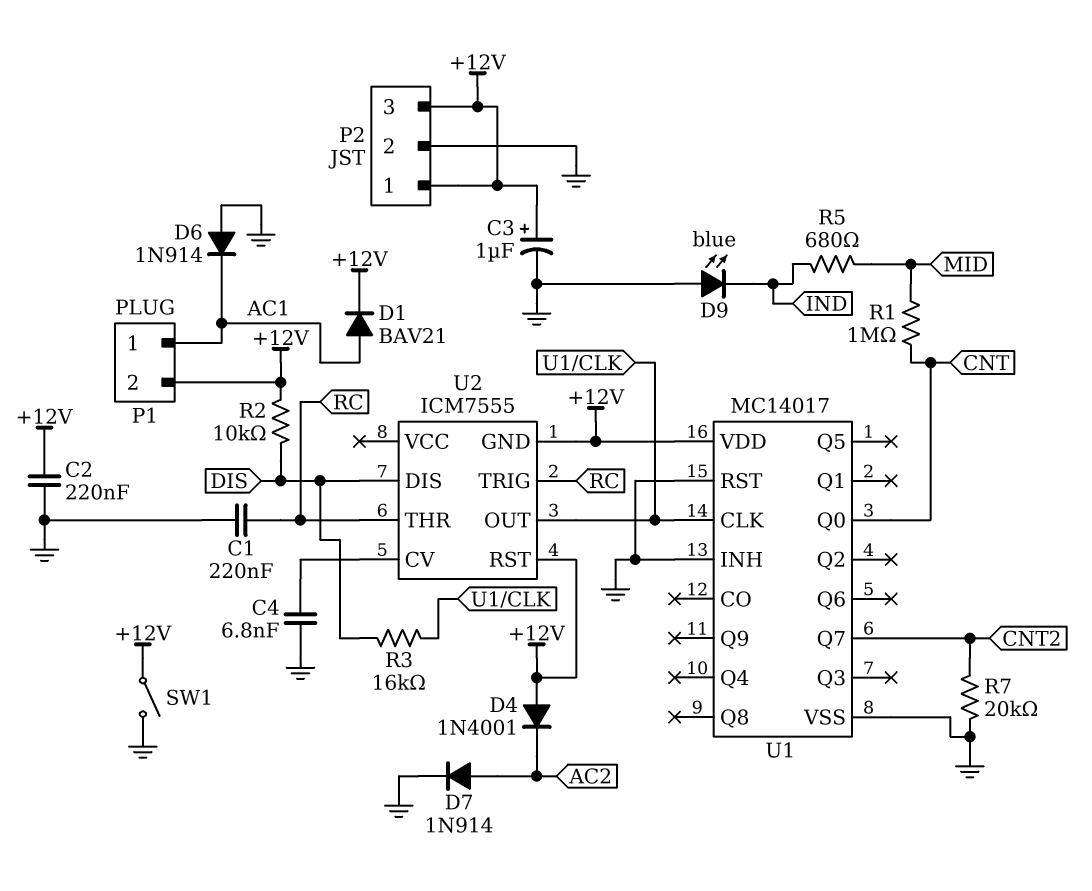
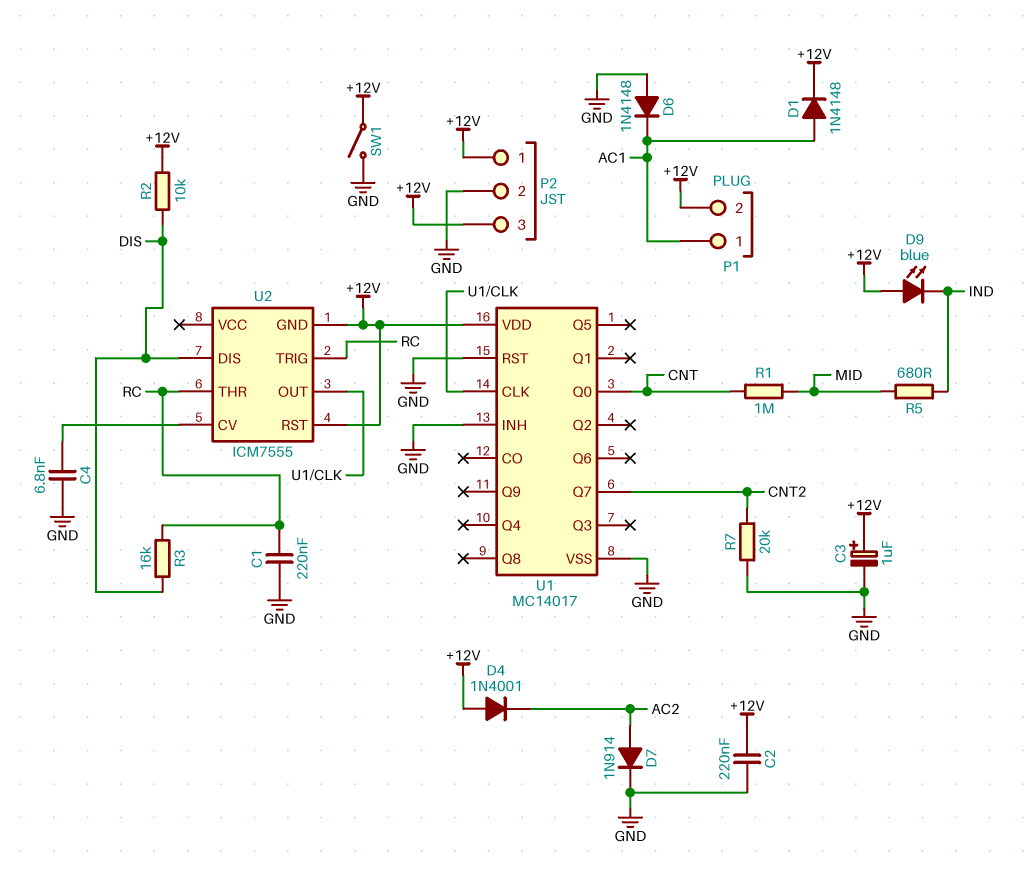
D1: diode BAV21 (A AC1, K +12V) -> diode 1N4148 (A AC1, K +12V)
D6: diode 1N914 (A GND, K AC1) -> diode 1N4148 (A GND, K AC1)
D9: LED blue (A GND, K IND) -> LED blue (A +12V, K IND)
R3: 16k (DIS, U1/CLK) -> 16k (DIS, RC)

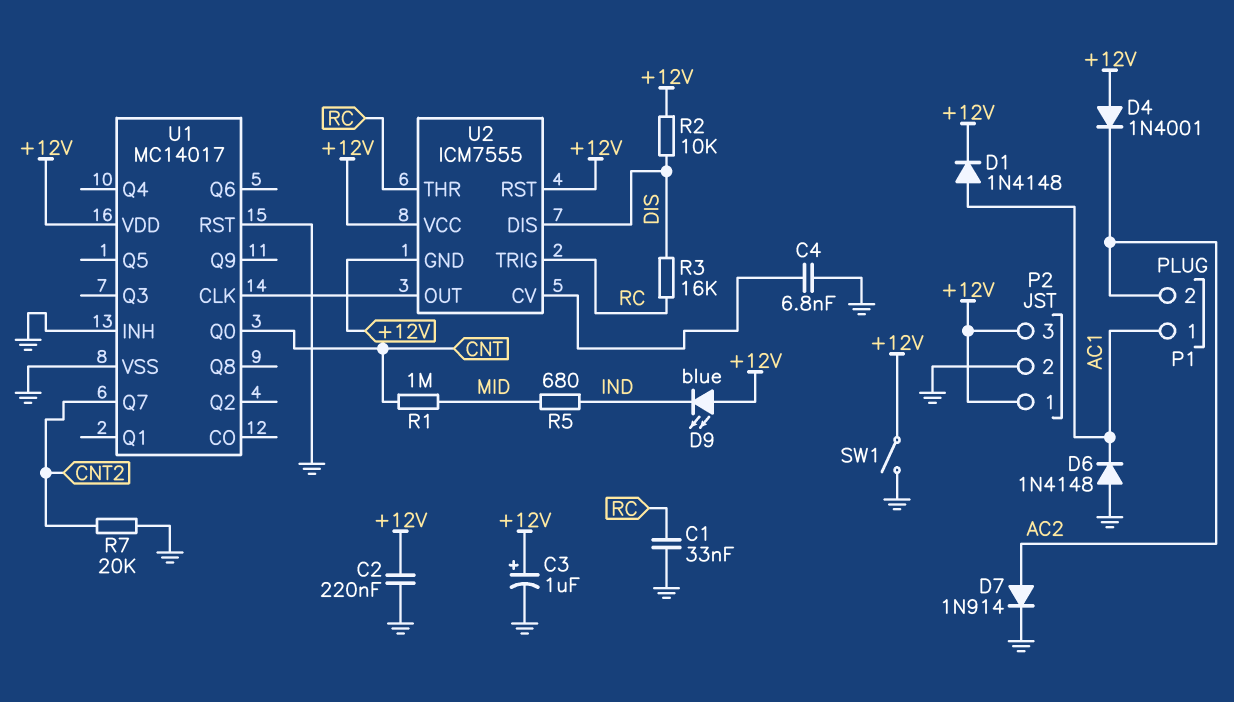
C1: 220nF (GND, RC) -> 33nF (GND, RC)
P1 pin 2: +12V -> AC2
U2 pin VCC: none -> +12V

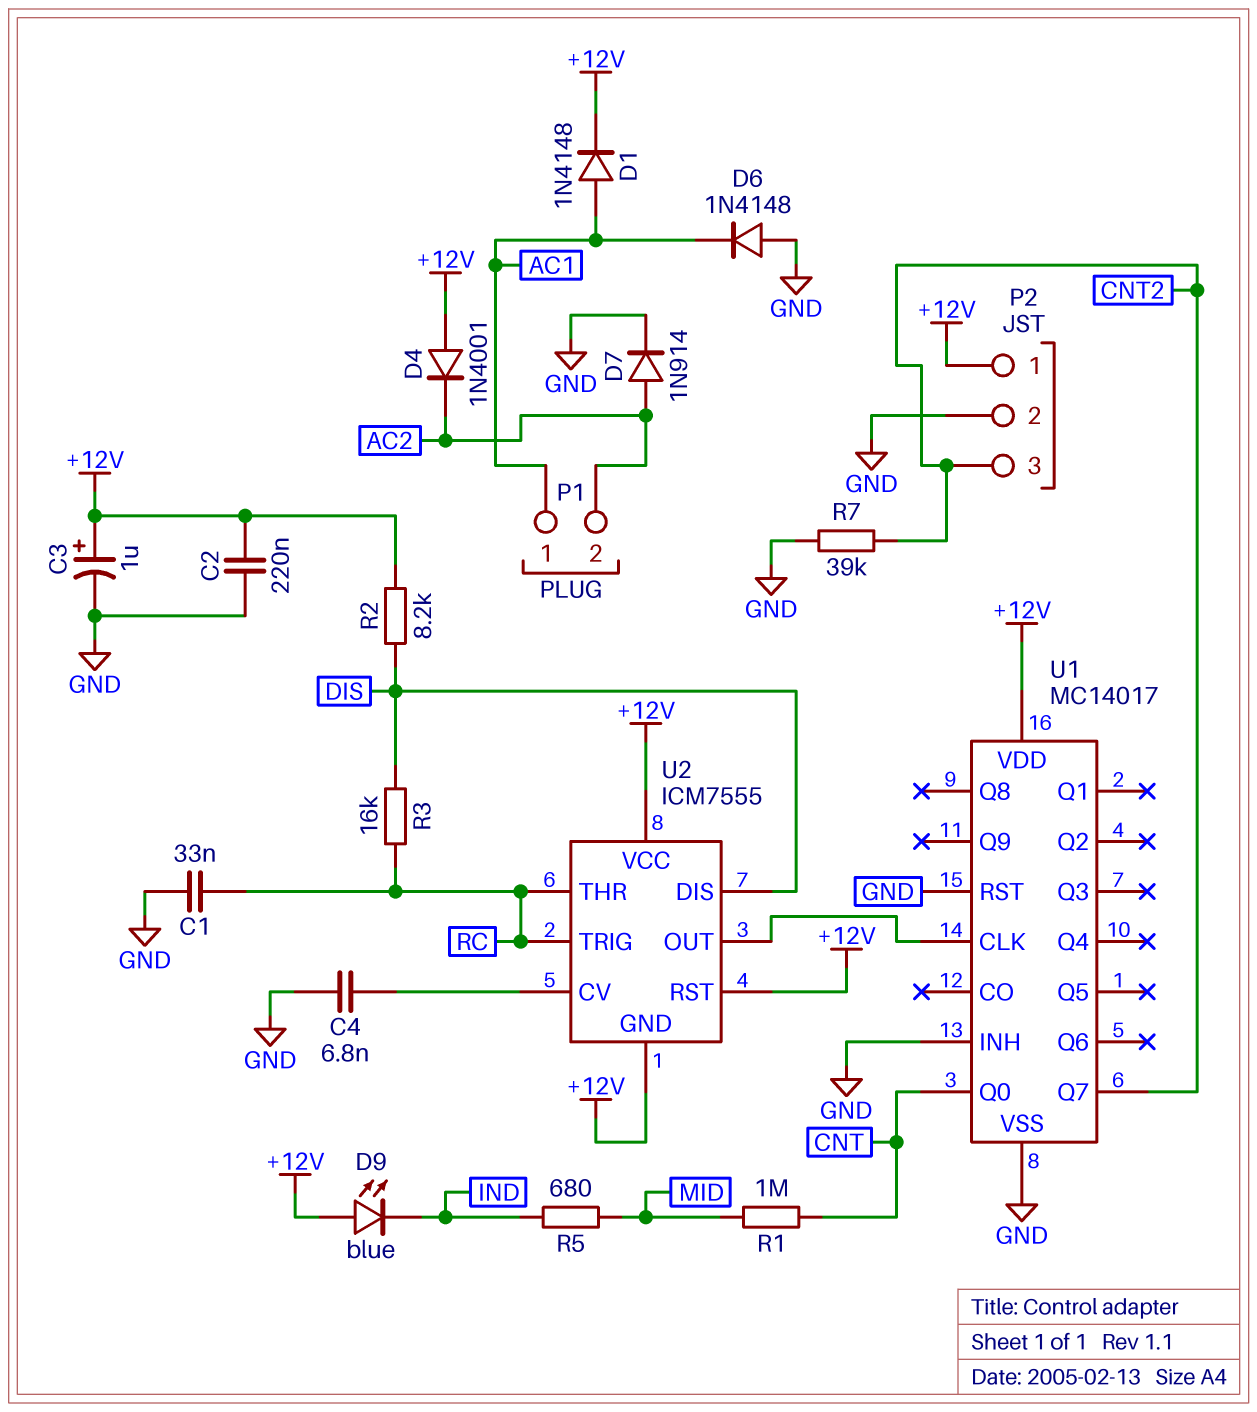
P2 pin 3: +12V -> CNT2
R2: 10k (+12V, DIS) -> 8.2k (+12V, DIS)
R7: 20k (CNT2, GND) -> 39k (CNT2, GND)
SW1: switch (+12V, GND) -> none

